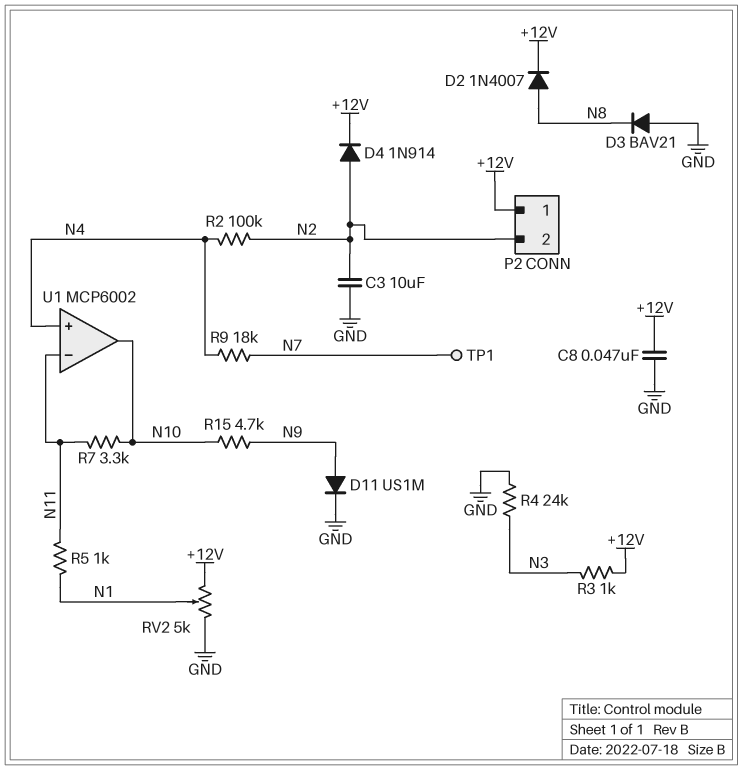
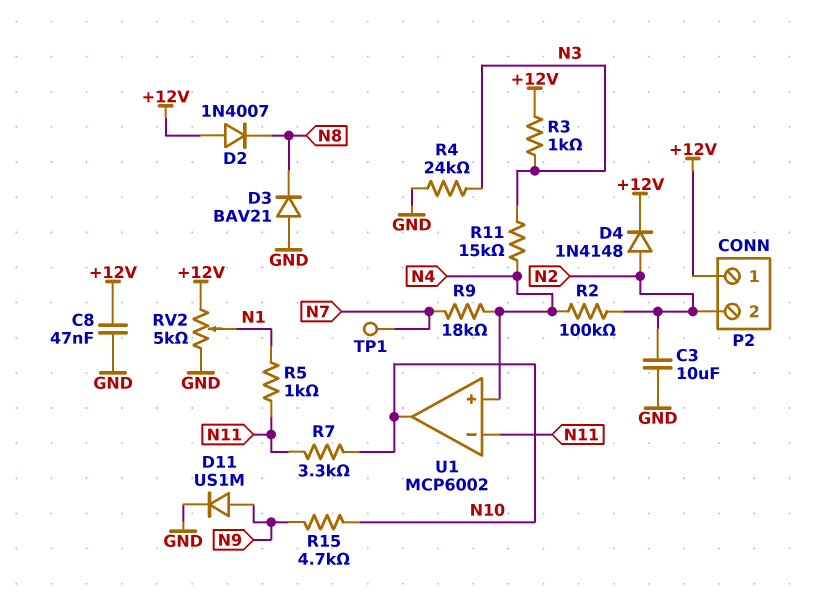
D2: diode 1N4007 (A N8, K +12V) -> diode 1N4007 (A +12V, K N8)
D4: diode 1N914 (A N2, K +12V) -> diode 1N4148 (A N2, K +12V)
R11: none -> 15k (N3, N4)

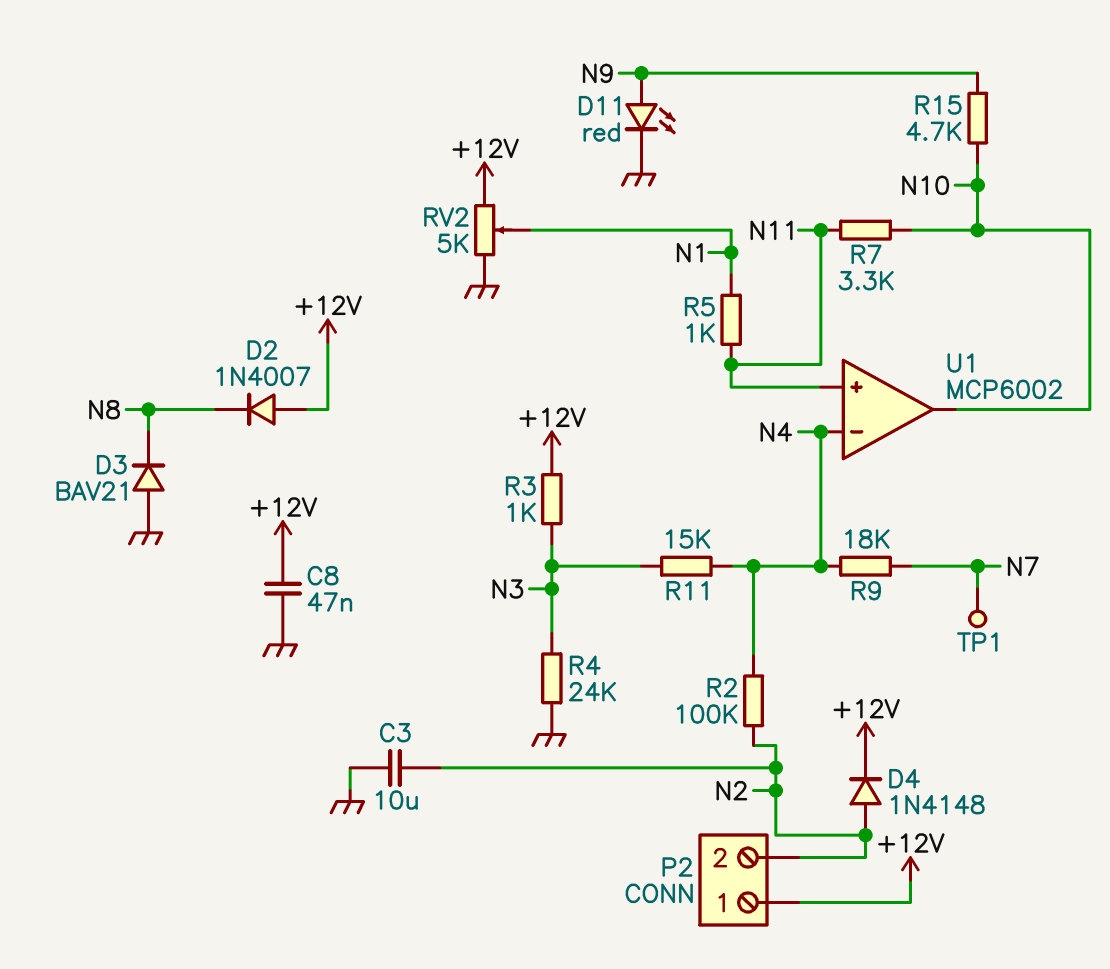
D11: diode US1M (A N9, K GND) -> LED red (A N9, K GND)
U1 pin in+: N4 -> N11
U1 pin in-: N11 -> N4

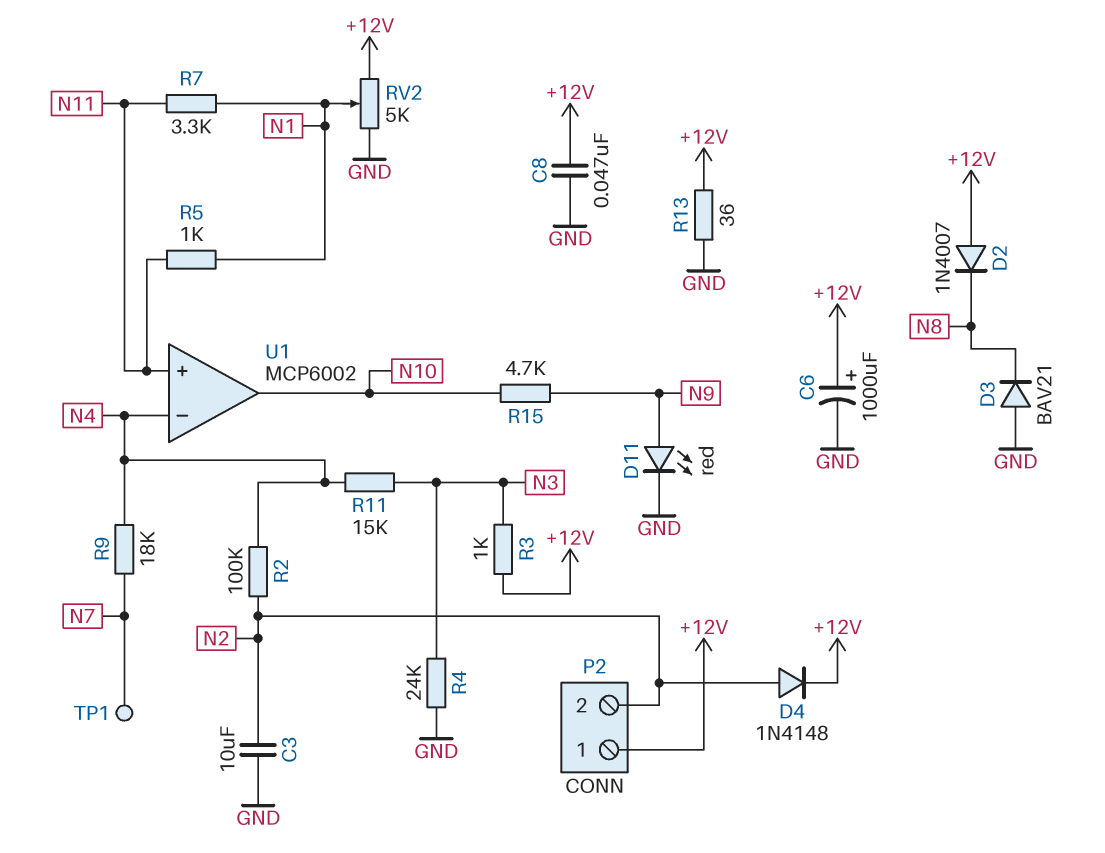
C6: none -> 1000uF (plus +12V, minus GND)
R7: 3.3k (N10, N11) -> 3.3k (N1, N11)
R13: none -> 36 (+12V, GND)

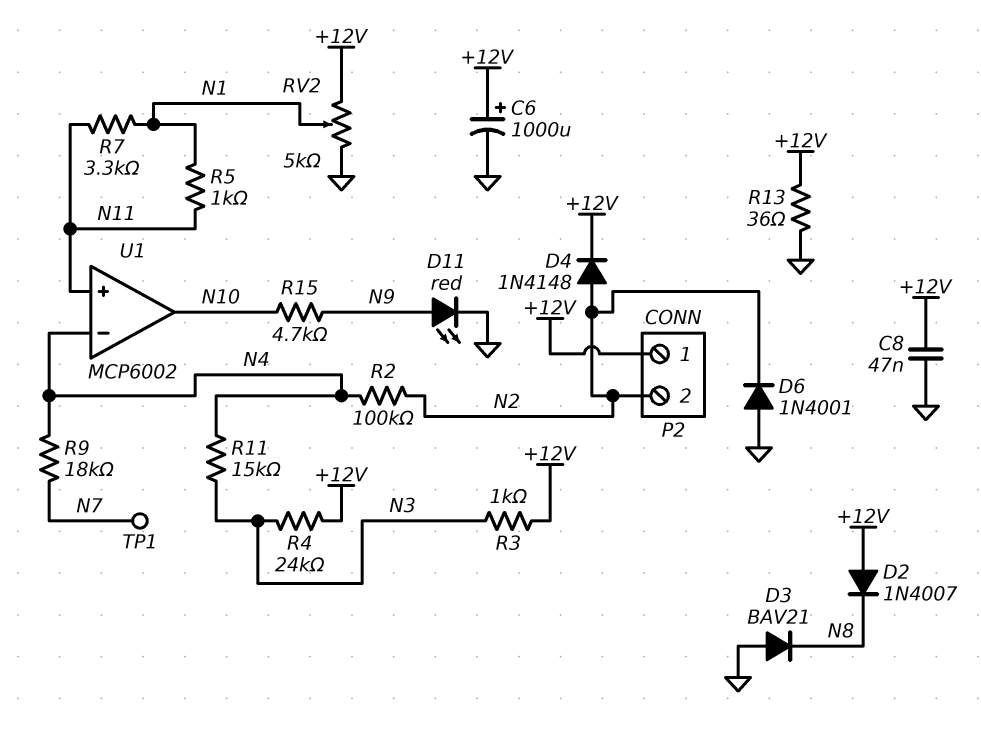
C3: 10uF (GND, N2) -> none
D6: none -> diode 1N4001 (A GND, K N2)
R4: 24k (GND, N3) -> 24k (+12V, N3)

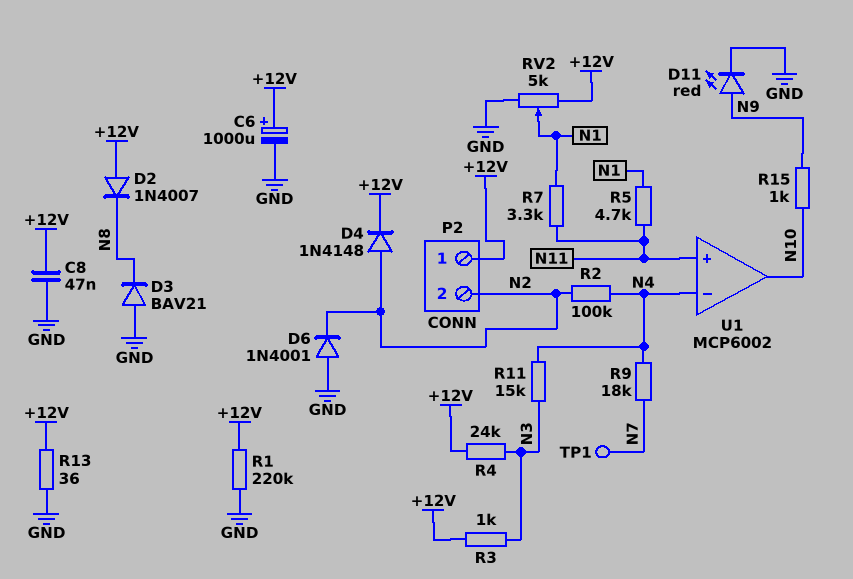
R1: none -> 220k (+12V, GND)
R5: 1k (N1, N11) -> 4.7k (N1, N11)
R15: 4.7k (N9, N10) -> 1k (N9, N10)

